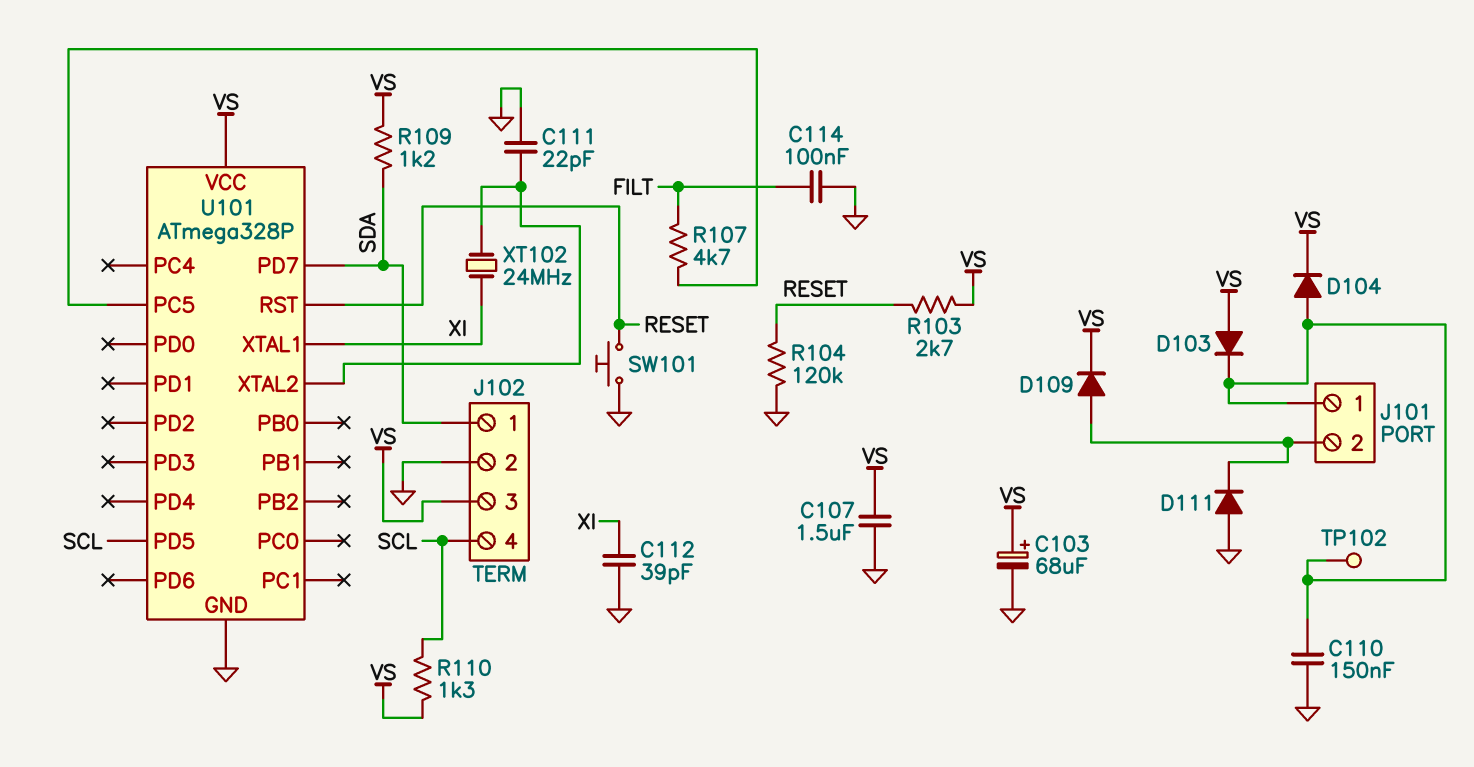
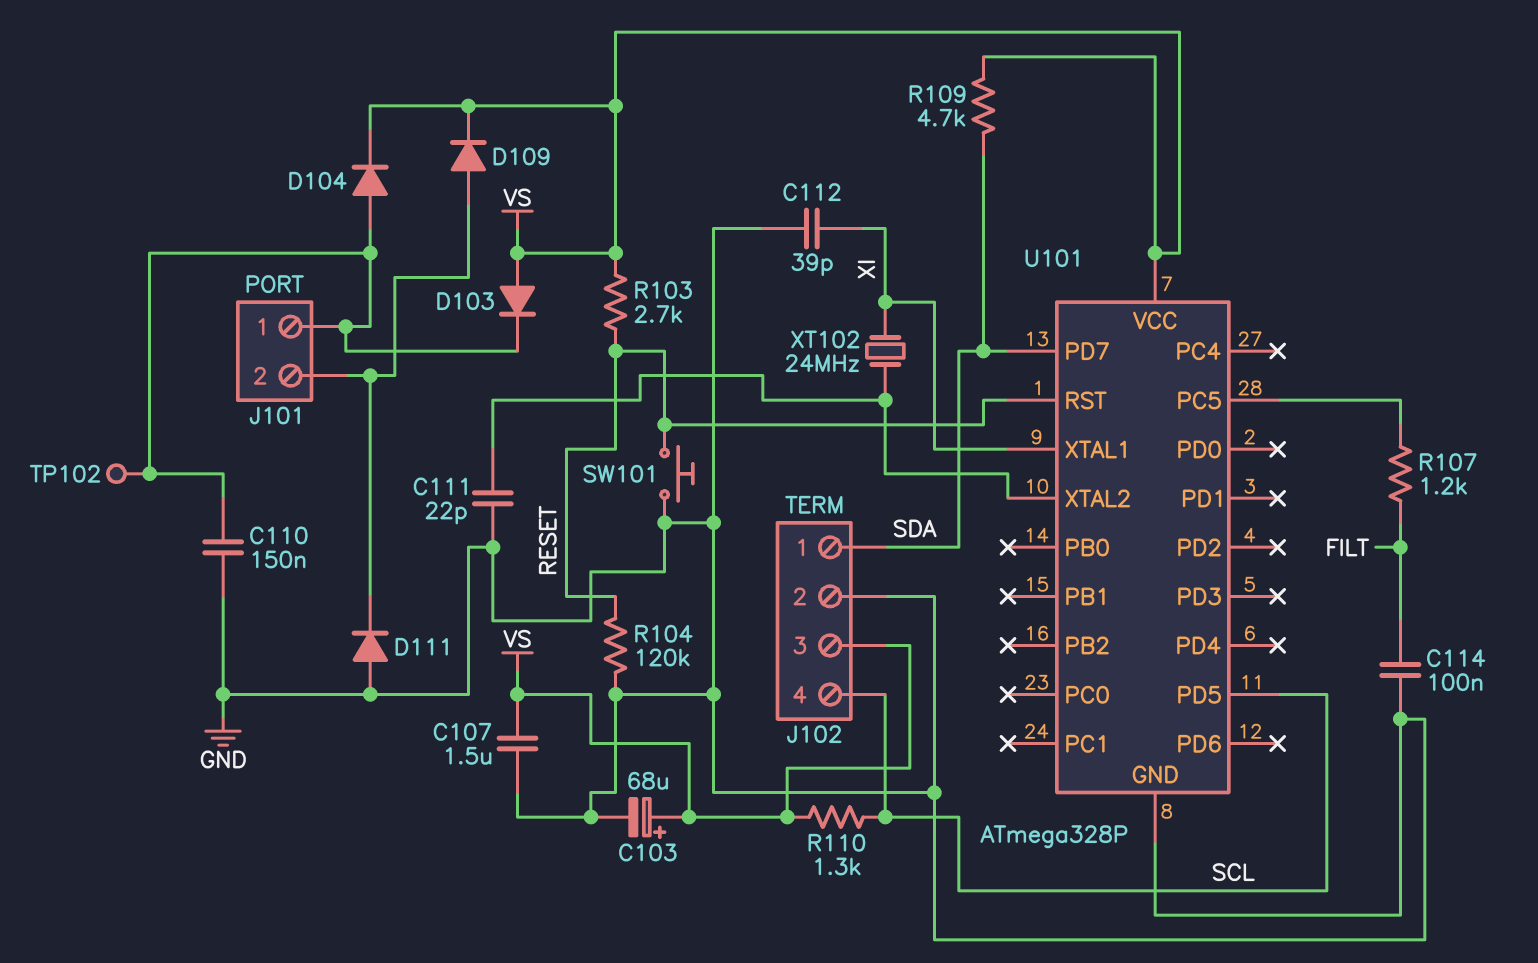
R107: 4.7k (FILT, U101/PC5) -> 1.2k (FILT, U101/PC5)
R109: 1.2k (SDA, VS) -> 4.7k (SDA, VS)

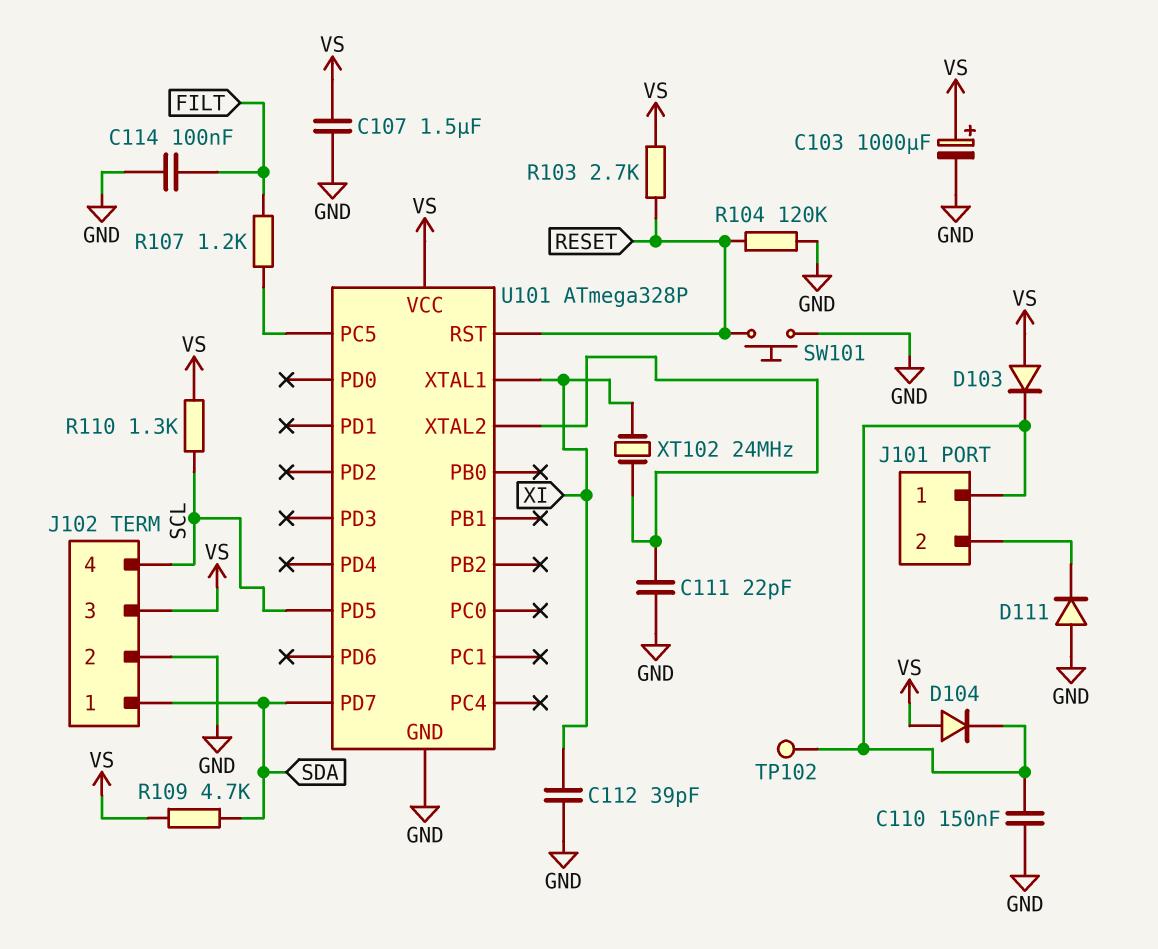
C103: 68uF (plus VS, minus GND) -> 1000uF (plus VS, minus GND)
D104: diode (A J101/1, K VS) -> diode (A VS, K J101/1)
D109: diode (A J101/2, K VS) -> none

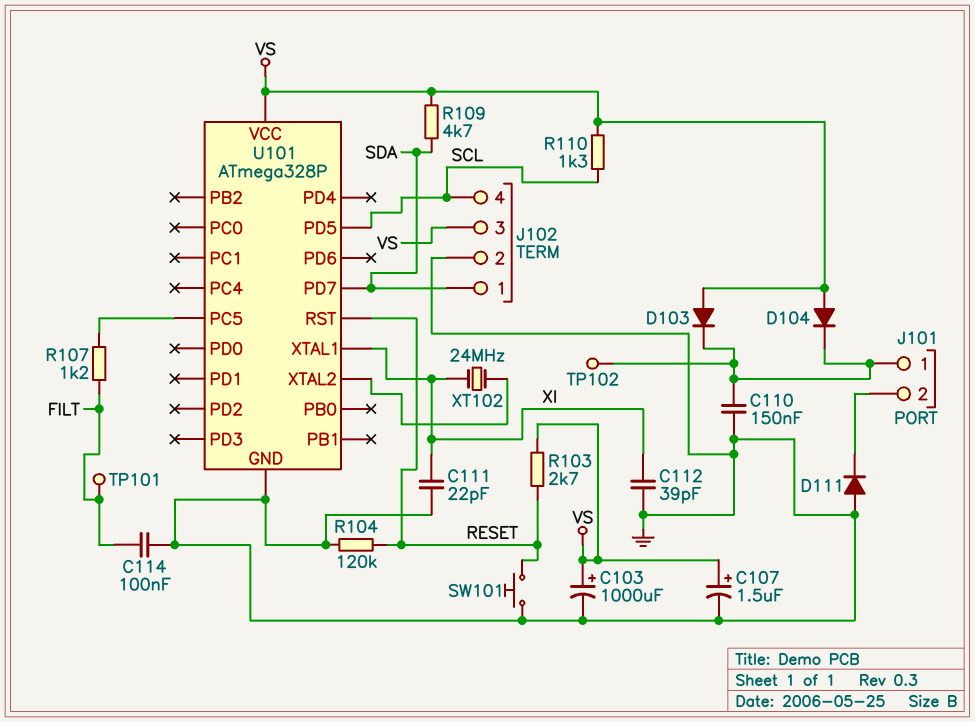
C107: 1.5uF (GND, VS) -> 1.5uF (plus VS, minus GND)
C111: 22pF (GND, U101/XTAL2) -> 22pF (GND, XI)
TP101: none -> test point (FILT)

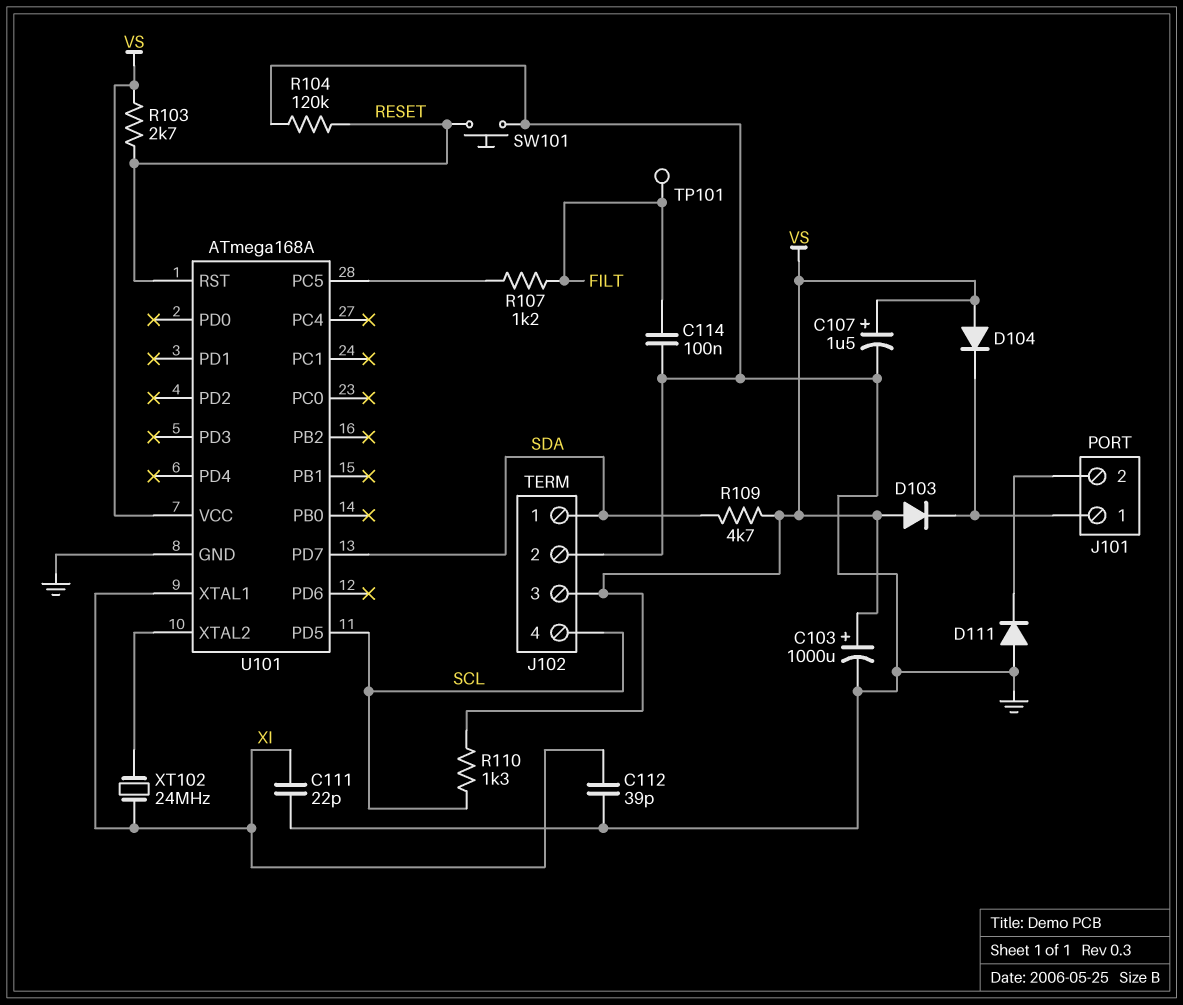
C110: 150nF (GND, J101/1) -> none
TP102: test point (J101/1) -> none
U101: ATmega328P -> ATmega168A

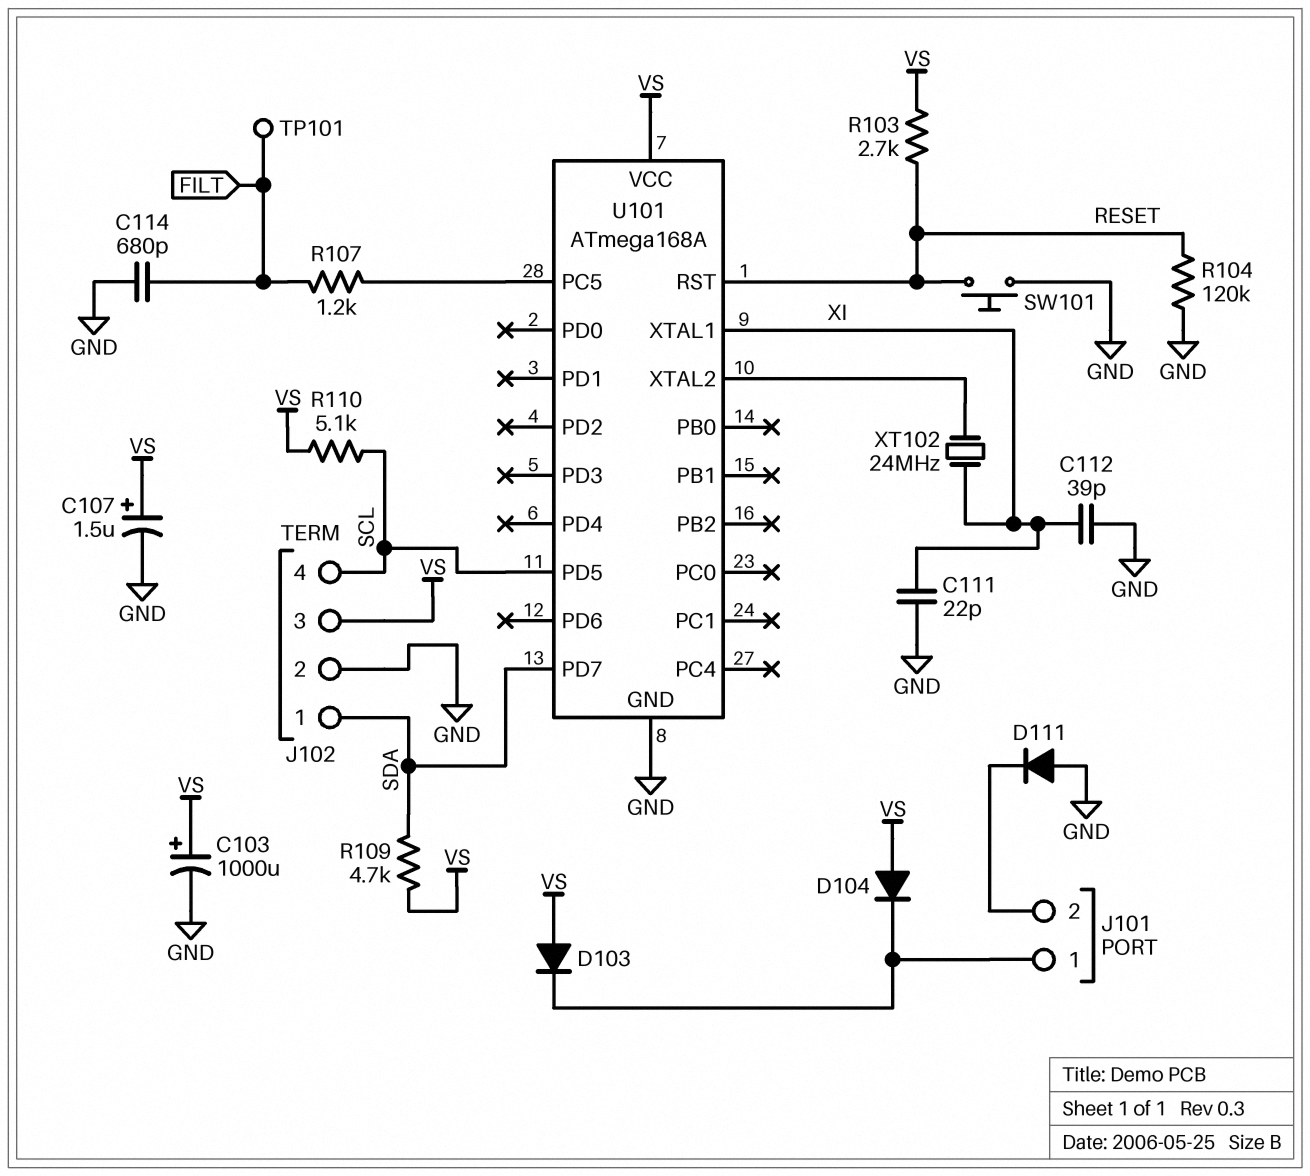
C114: 100nF (FILT, GND) -> 680pF (FILT, GND)
R110: 1.3k (SCL, VS) -> 5.1k (SCL, VS)

